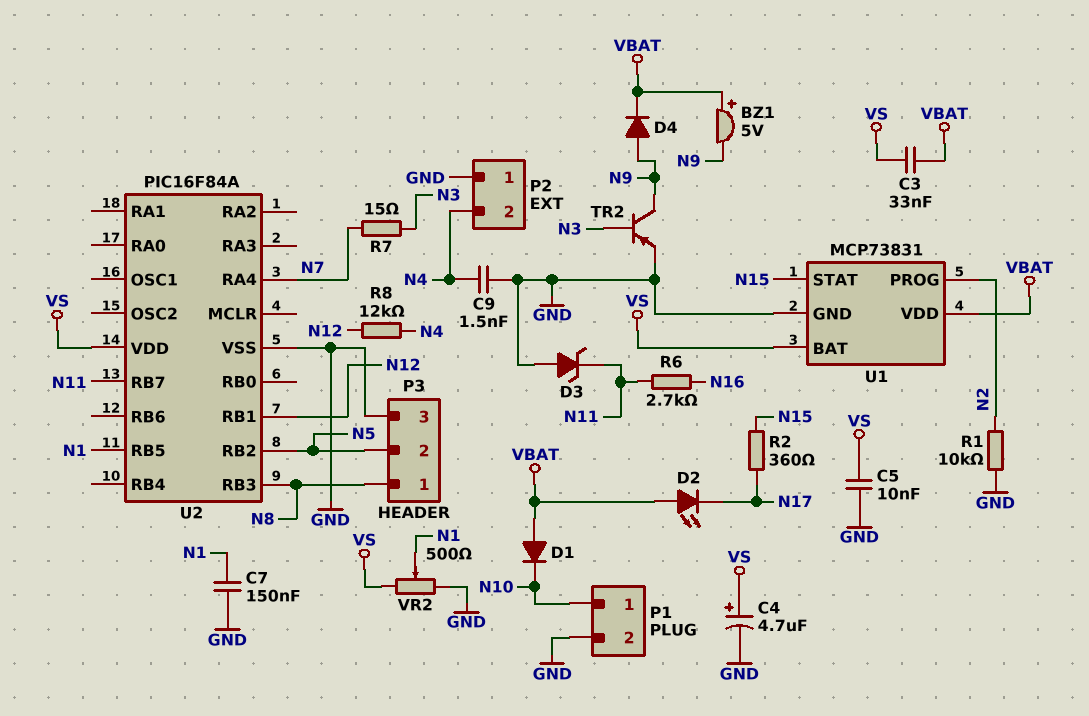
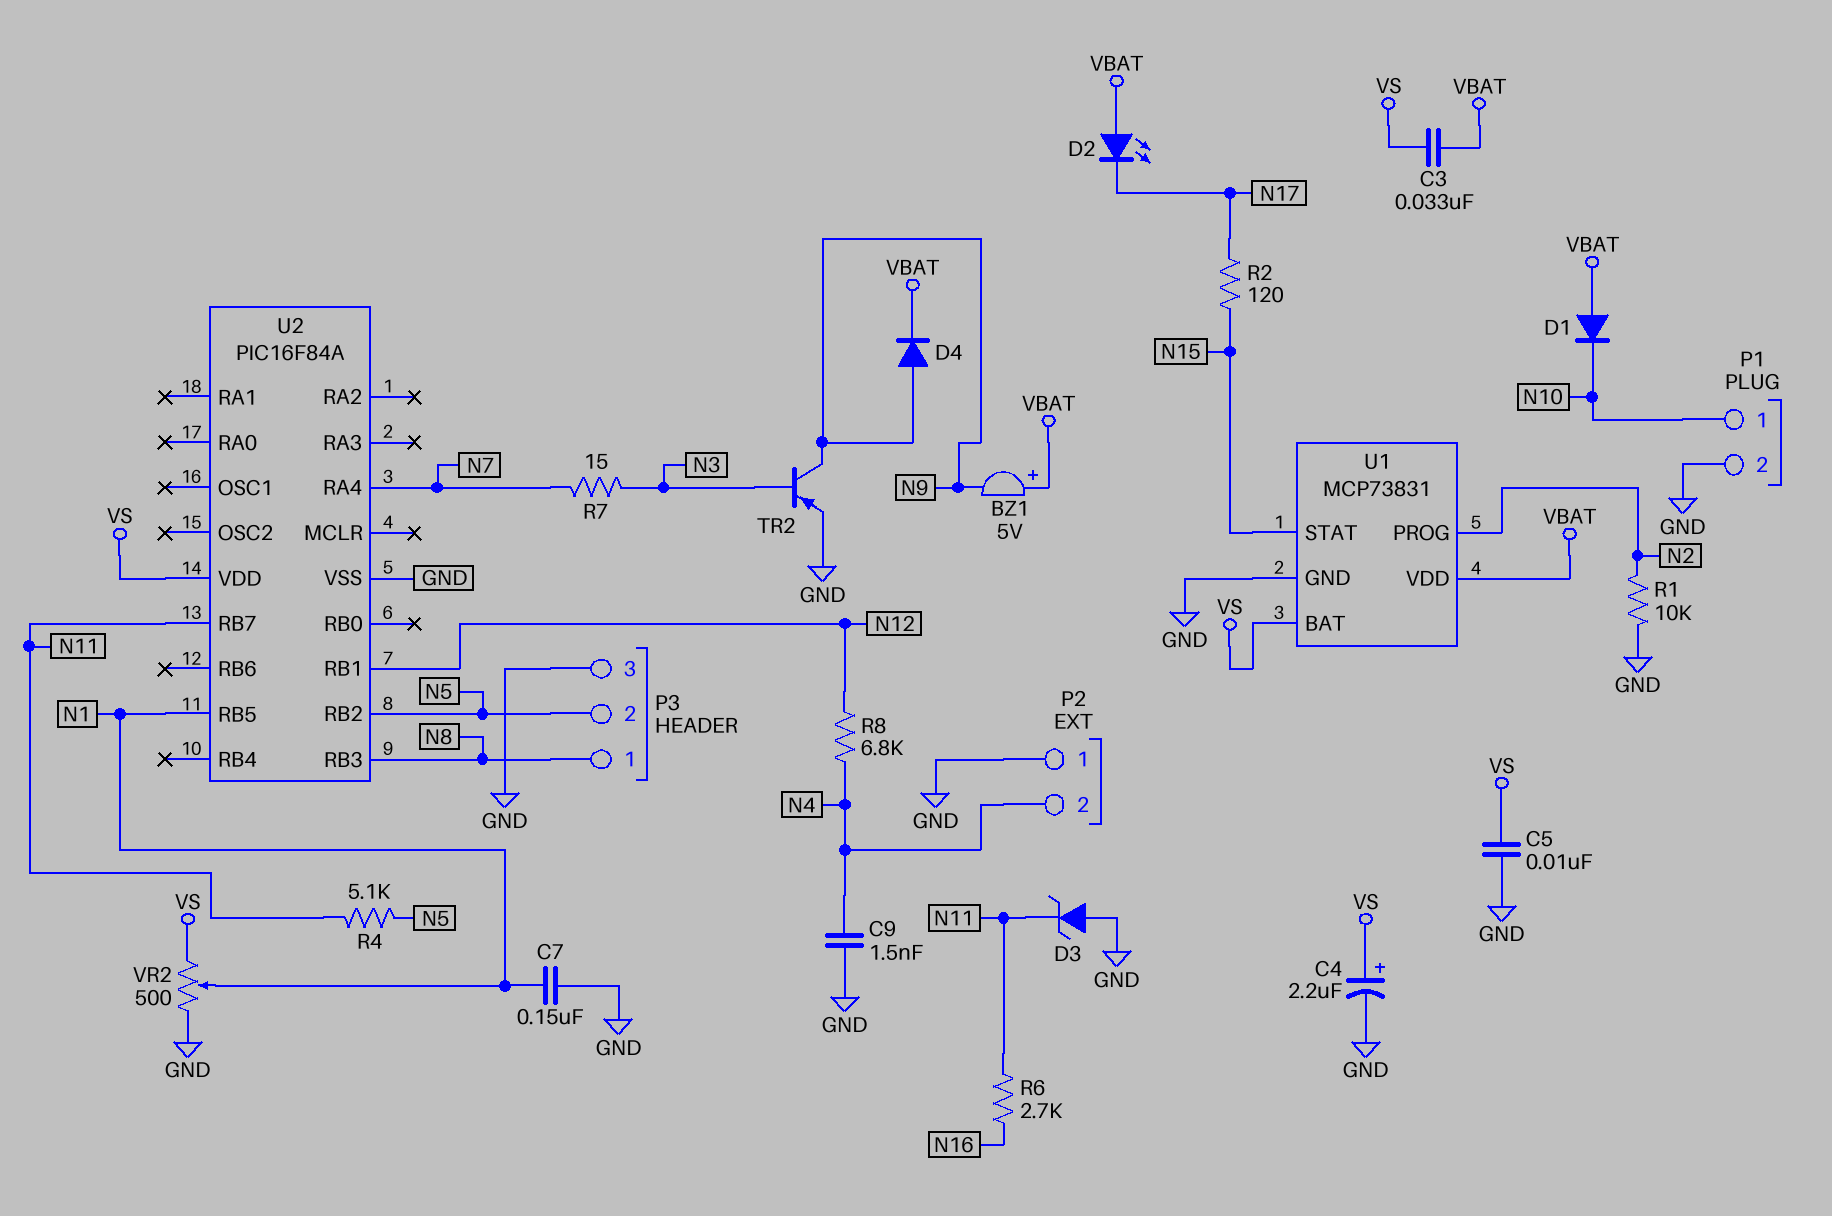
C4: 4.7uF (plus VS, minus GND) -> 2.2uF (plus VS, minus GND)
R2: 360 (N15, N17) -> 120 (N15, N17)
R4: none -> 5.1k (N5, N11)
R8: 12k (N4, N12) -> 6.8k (N4, N12)

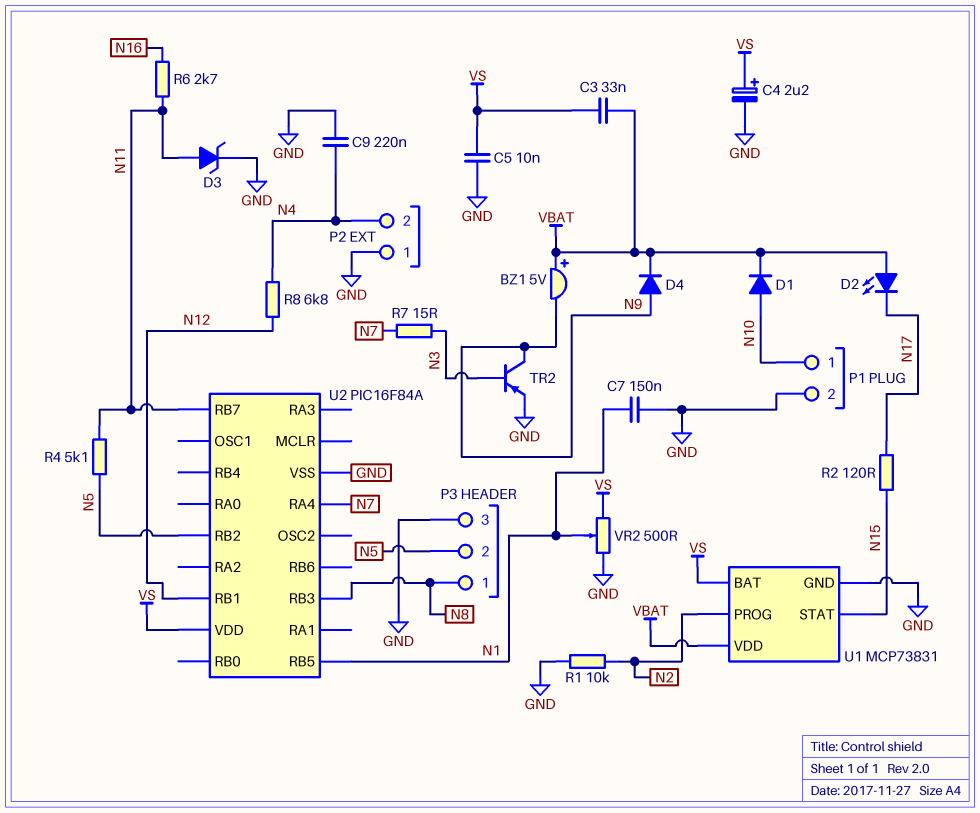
C9: 1.5nF (GND, N4) -> 220nF (GND, N4)
D1: diode (A VBAT, K N10) -> diode (A N10, K VBAT)
D3: zener (A GND, K N11) -> zener (A N11, K GND)

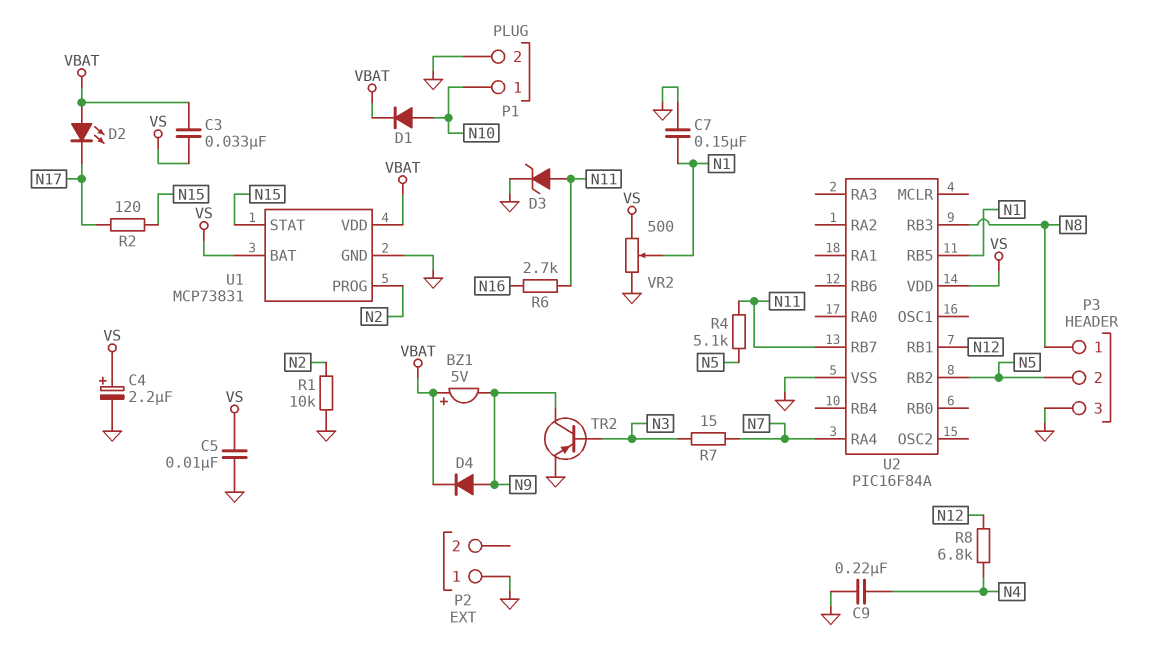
P2 pin 2: N4 -> none

